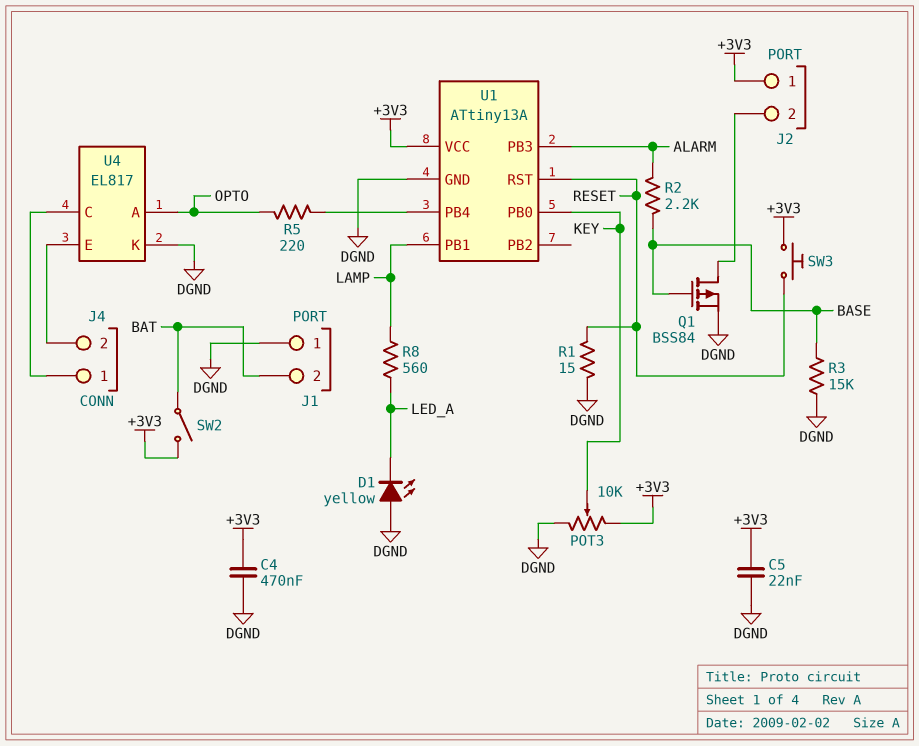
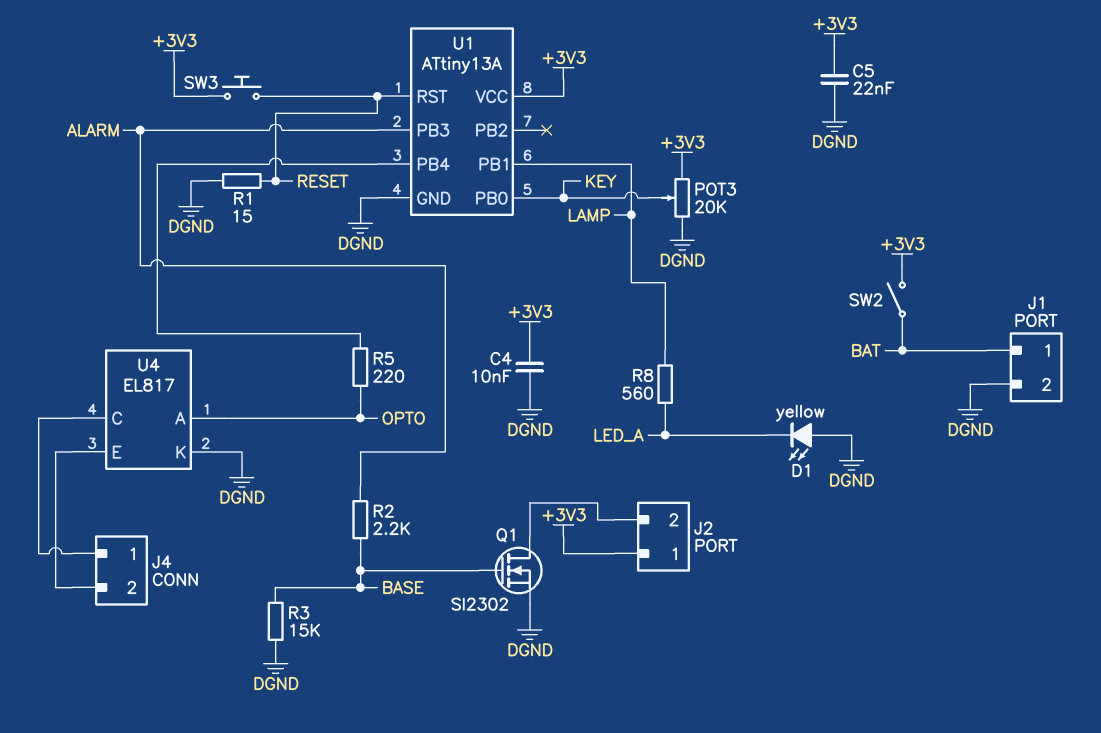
C4: 470nF (+3V3, DGND) -> 10nF (+3V3, DGND)
J1 pin 1: DGND -> BAT
J1 pin 2: BAT -> DGND
POT3: 10k (+3V3, DGND, wiper KEY) -> 20k (+3V3, DGND, wiper KEY)
Q1: PMOS BSS84 (G BASE, D J2/2, S DGND) -> NMOS SI2302 (G BASE, D J2/2, S DGND)

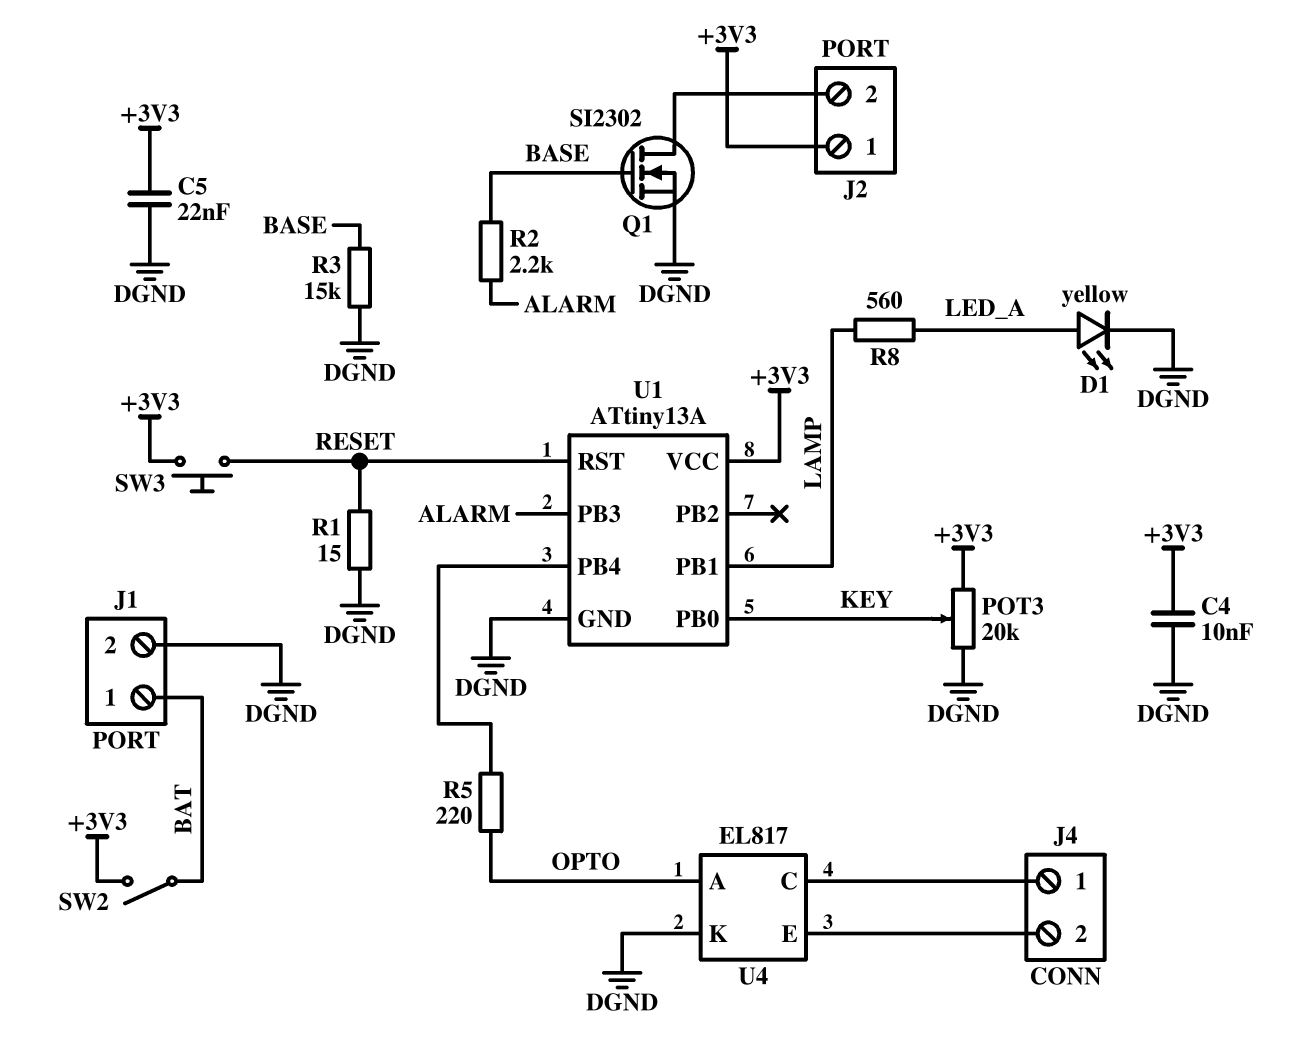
D1: LED yellow (A DGND, K LED_A) -> LED yellow (A LED_A, K DGND)

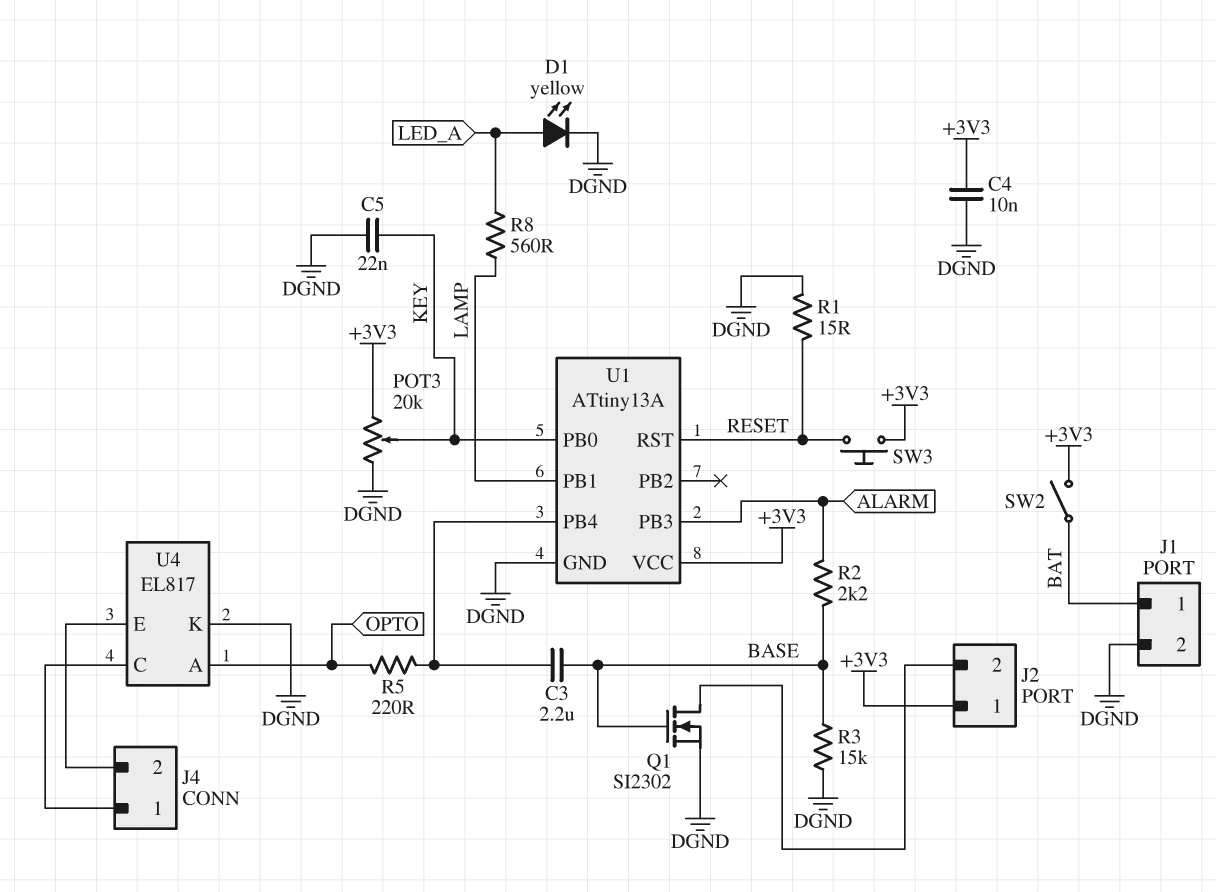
C3: none -> 2.2uF (BASE, U1/PB4)
C5: 22nF (+3V3, DGND) -> 22nF (DGND, KEY)

